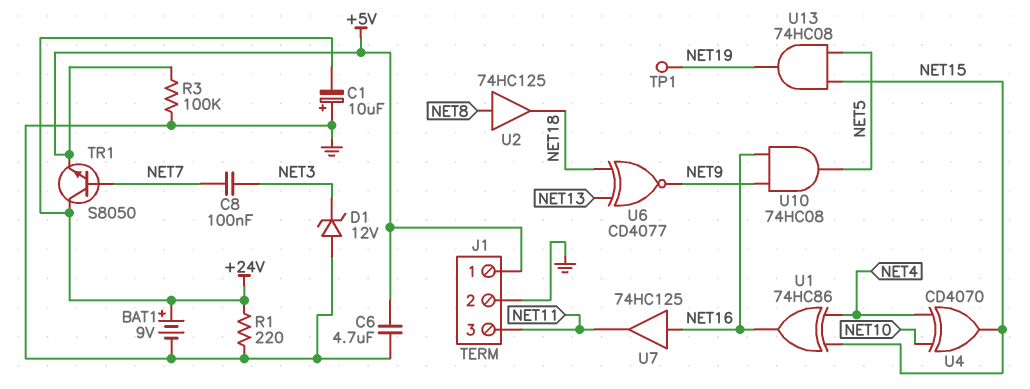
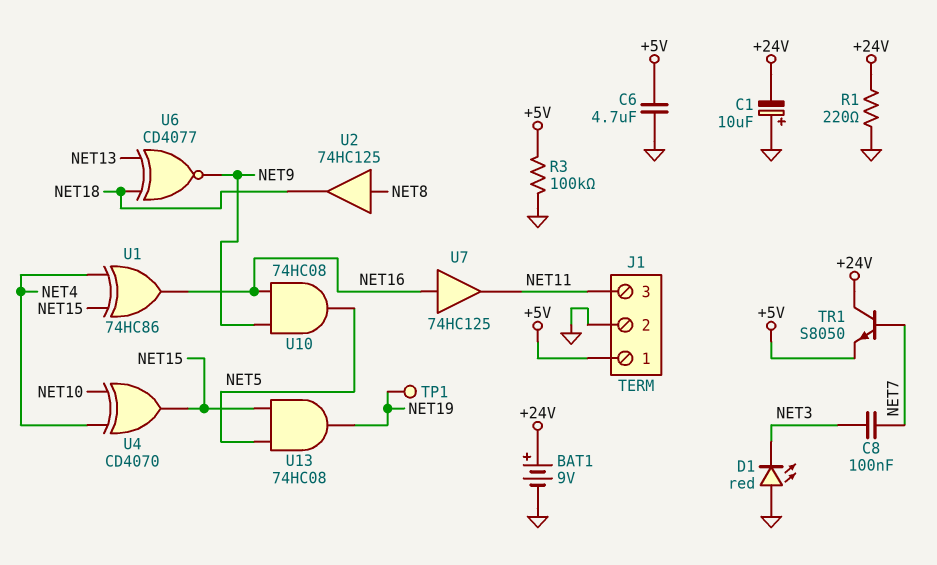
D1: zener 12V (A GND, K NET3) -> LED red (A GND, K NET3)

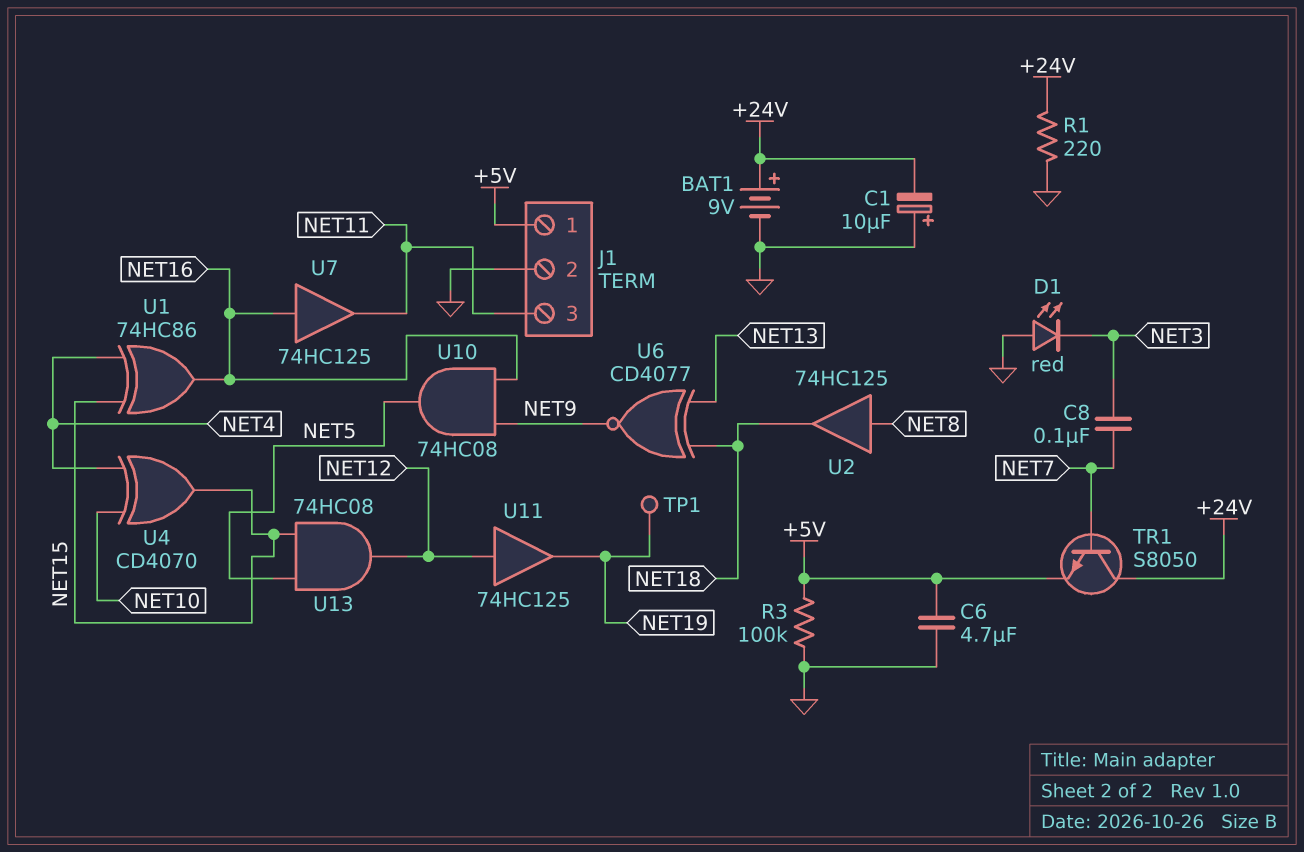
U11: none -> buffer 74HC125 (in NET12, out NET19)
U13: AND 74HC08 (in NET5, in NET15, out NET19) -> AND 74HC08 (in NET5, in NET15, out NET12)

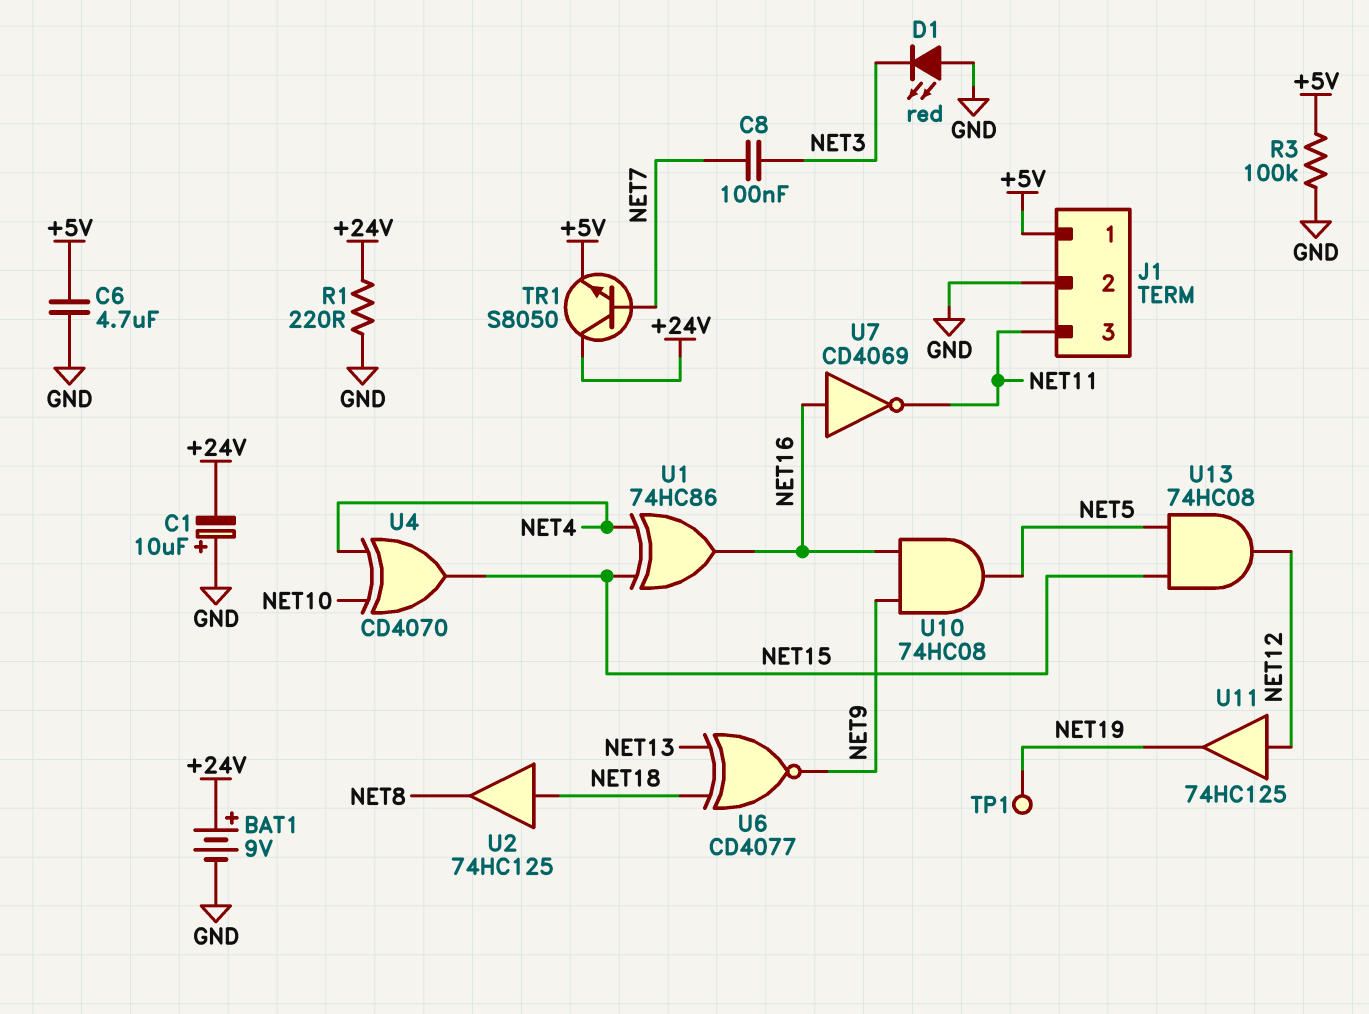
U2: buffer 74HC125 (in NET8, out NET18) -> buffer 74HC125 (in NET18, out NET8)
U7: buffer 74HC125 (in NET16, out NET11) -> NOT CD4069 (in NET16, out NET11)

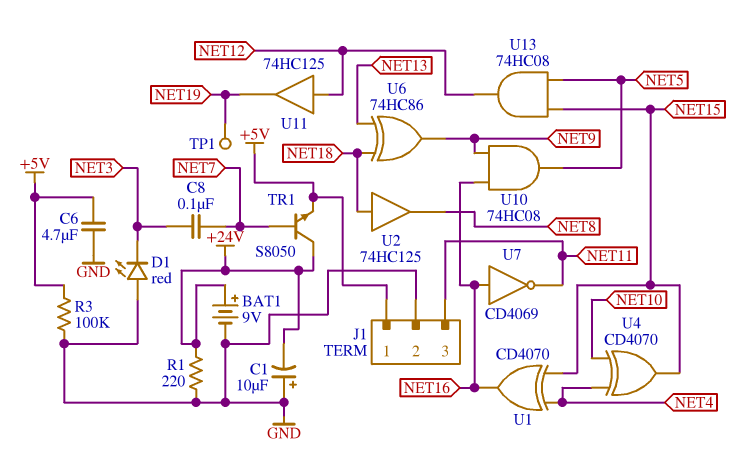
U1: XOR 74HC86 (in NET4, in NET15, out NET16) -> XOR CD4070 (in NET4, in NET15, out NET16)
U6: XNOR CD4077 (in NET13, in NET18, out NET9) -> XOR 74HC86 (in NET13, in NET18, out NET9)

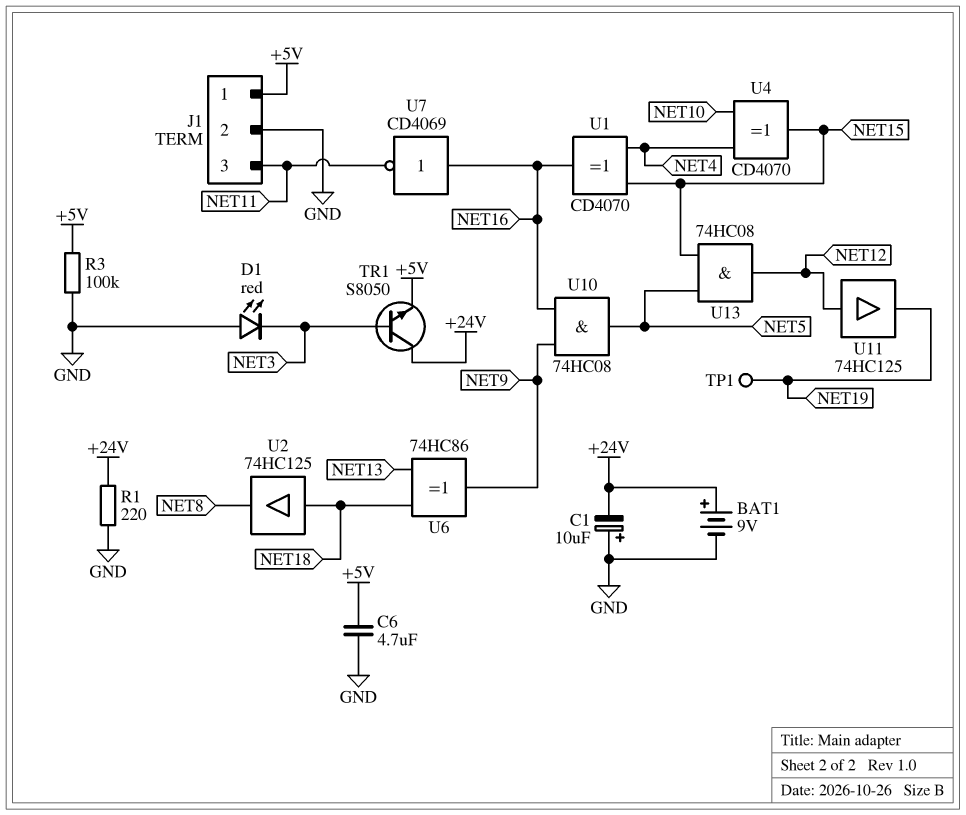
C8: 100nF (NET3, NET7) -> none
TR1: NPN S8050 (B NET7, C +24V, E +5V) -> NPN S8050 (B NET3, C +24V, E +5V)

